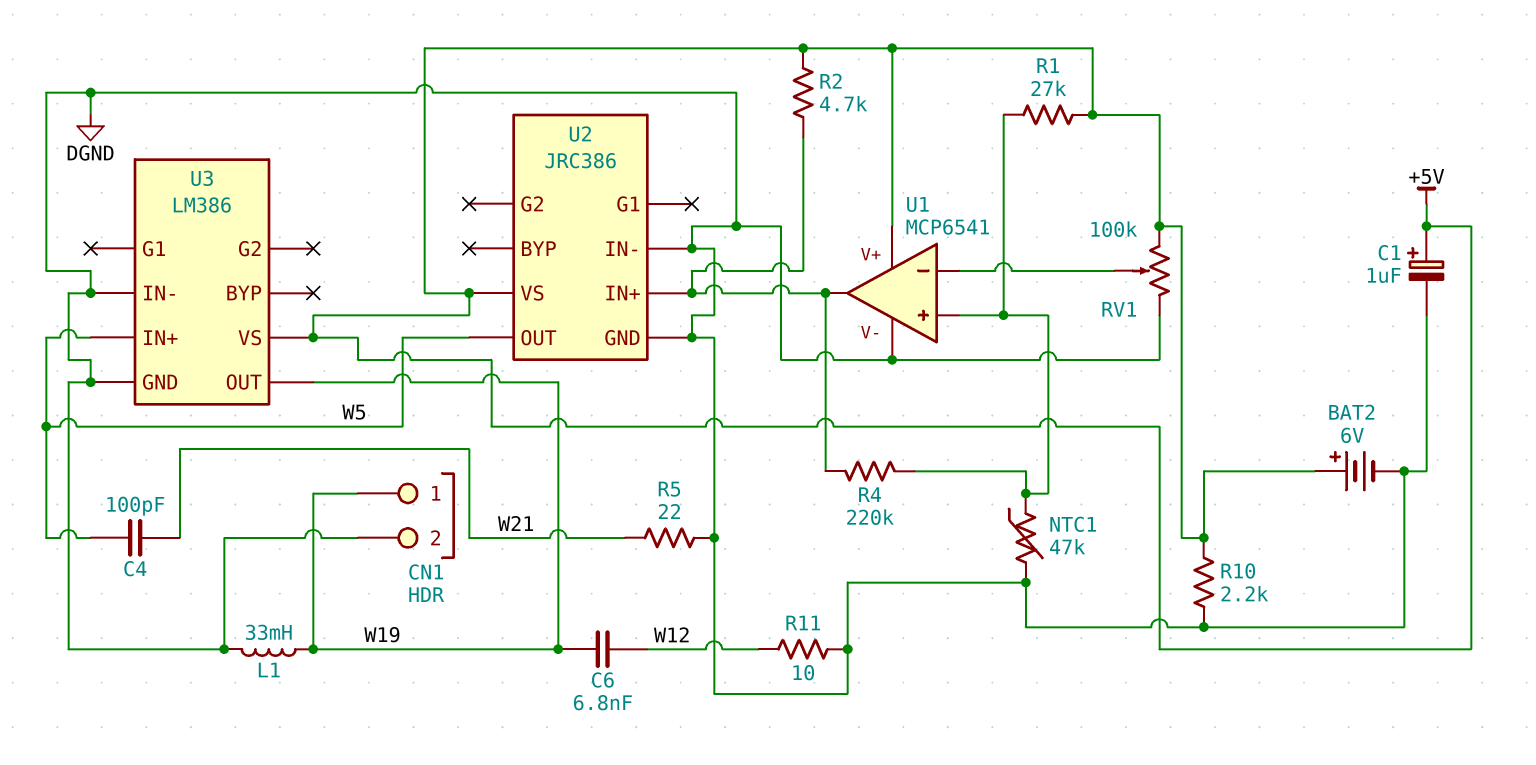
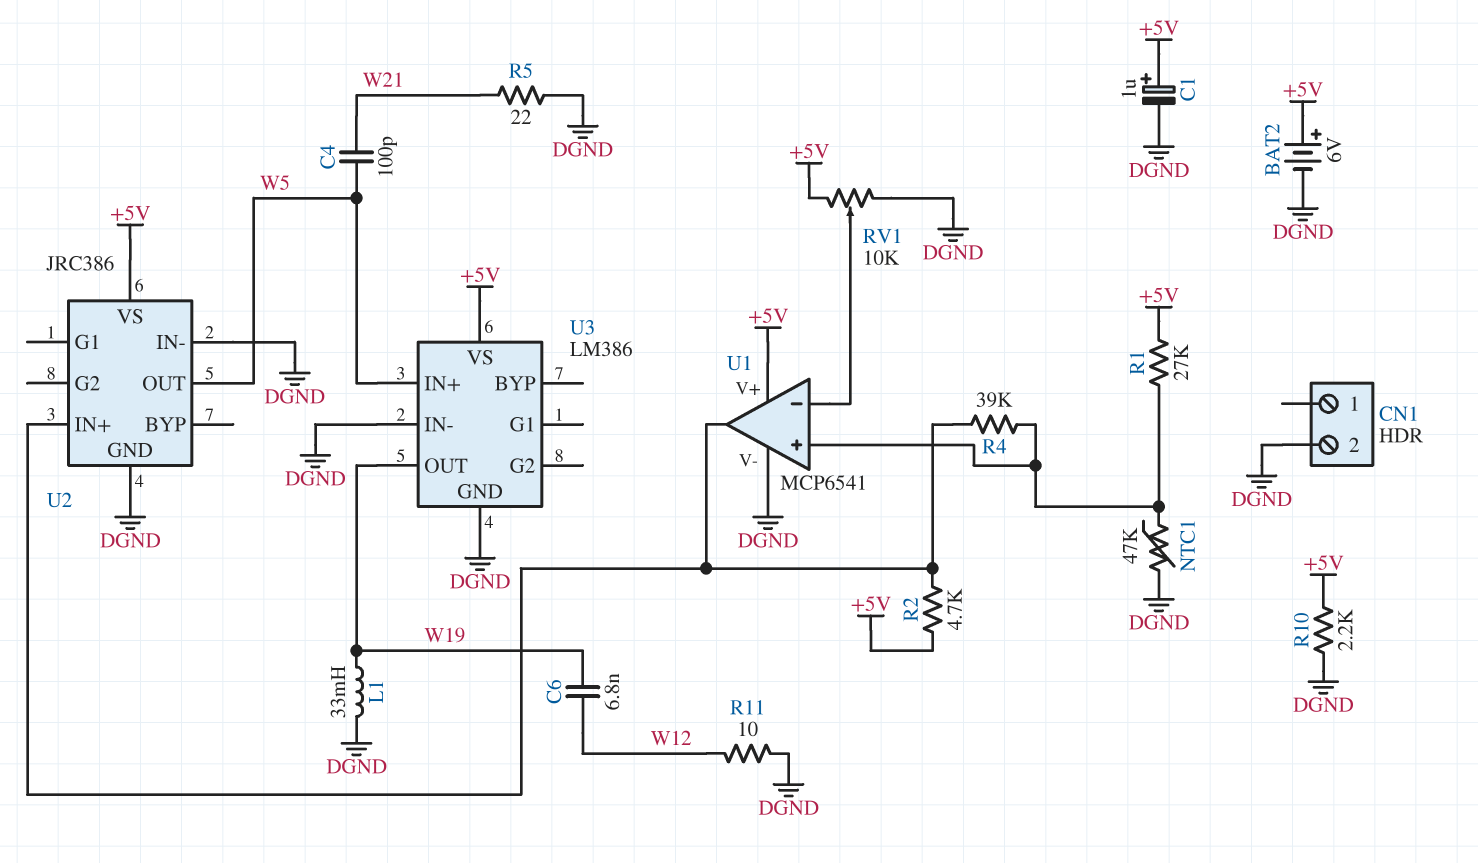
CN1 pin 1: W19 -> none
R4: 220k (U1/in+, U1/out) -> 39k (U1/in+, U1/out)
RV1: 100k (+5V, DGND, wiper U1/in-) -> 10k (+5V, DGND, wiper U1/in-)

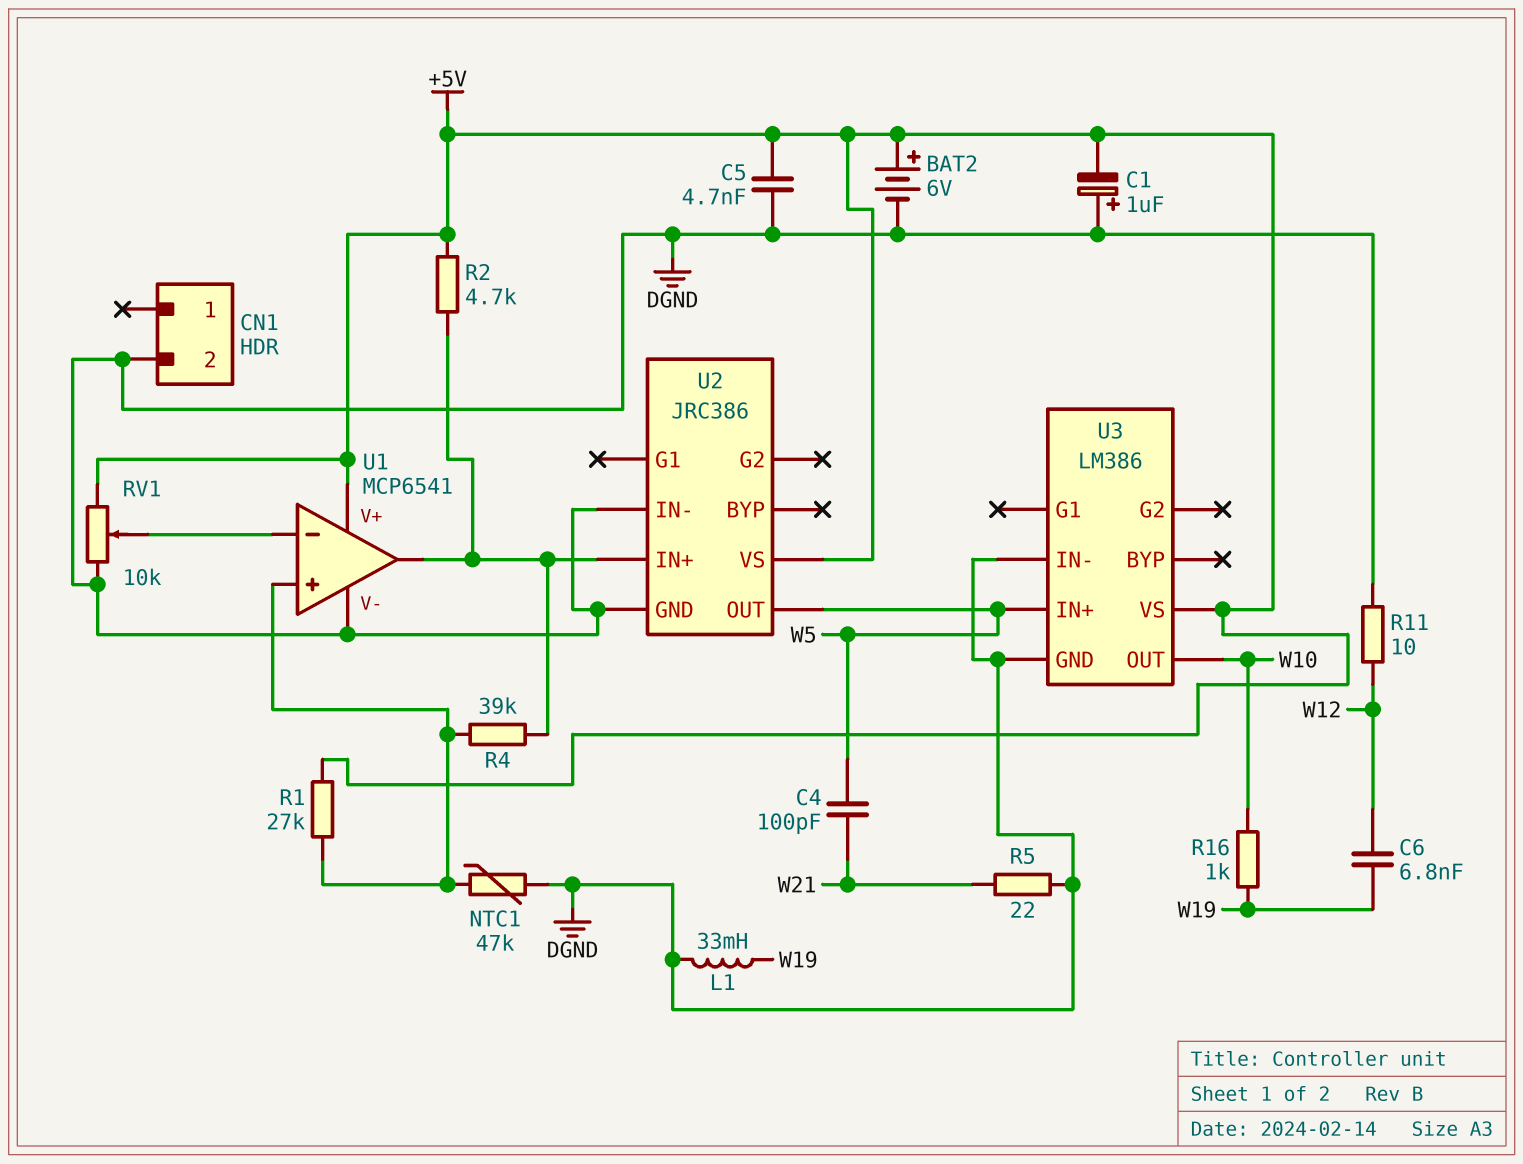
C1: 1uF (plus +5V, minus DGND) -> 1uF (plus DGND, minus +5V)
C5: none -> 4.7nF (+5V, DGND)
R10: 2.2k (+5V, DGND) -> none
R16: none -> 1k (W10, W19)
U3 pin OUT: W19 -> W10

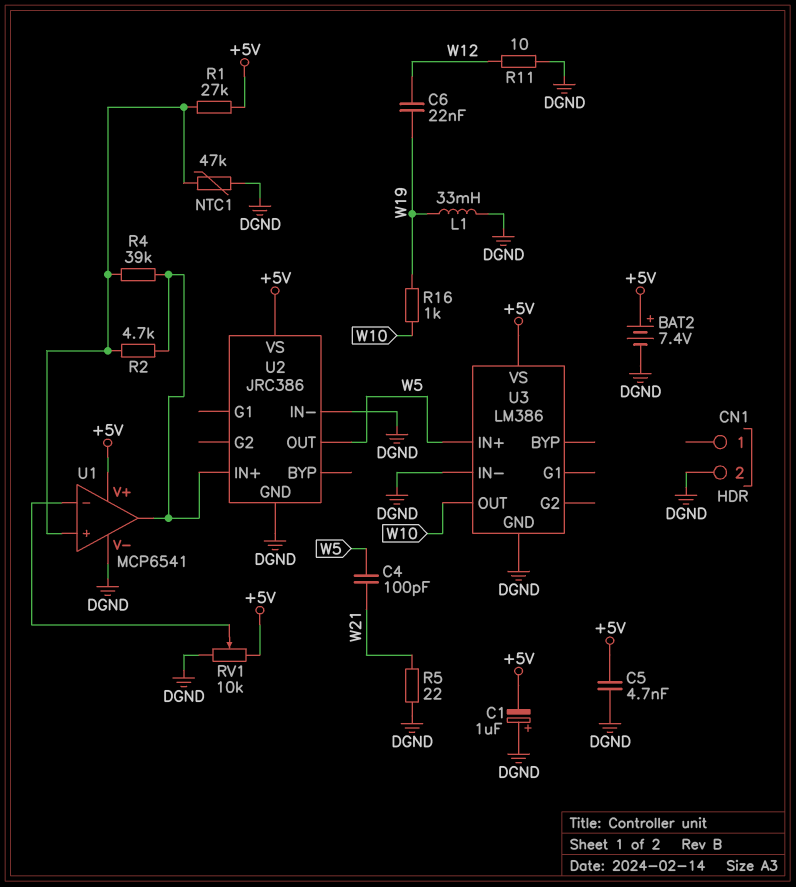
BAT2: 6V (plus +5V, minus DGND) -> 7.4V (plus +5V, minus DGND)
C6: 6.8nF (W12, W19) -> 22nF (W12, W19)
R2: 4.7k (+5V, U1/out) -> 4.7k (U1/in+, U1/out)

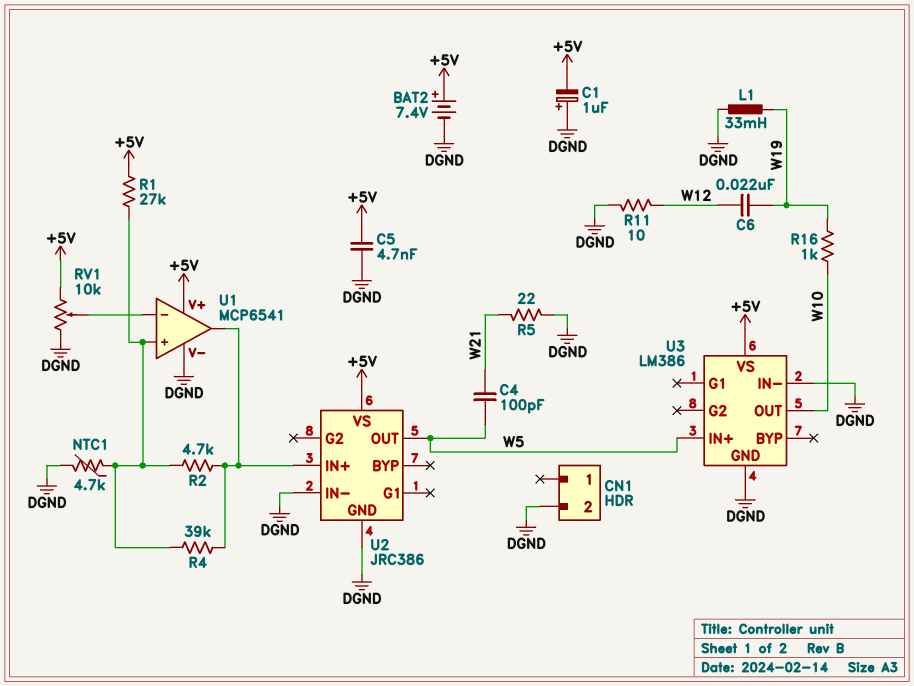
NTC1: 47k (DGND, U1/in+) -> 4.7k (DGND, U1/in+)

